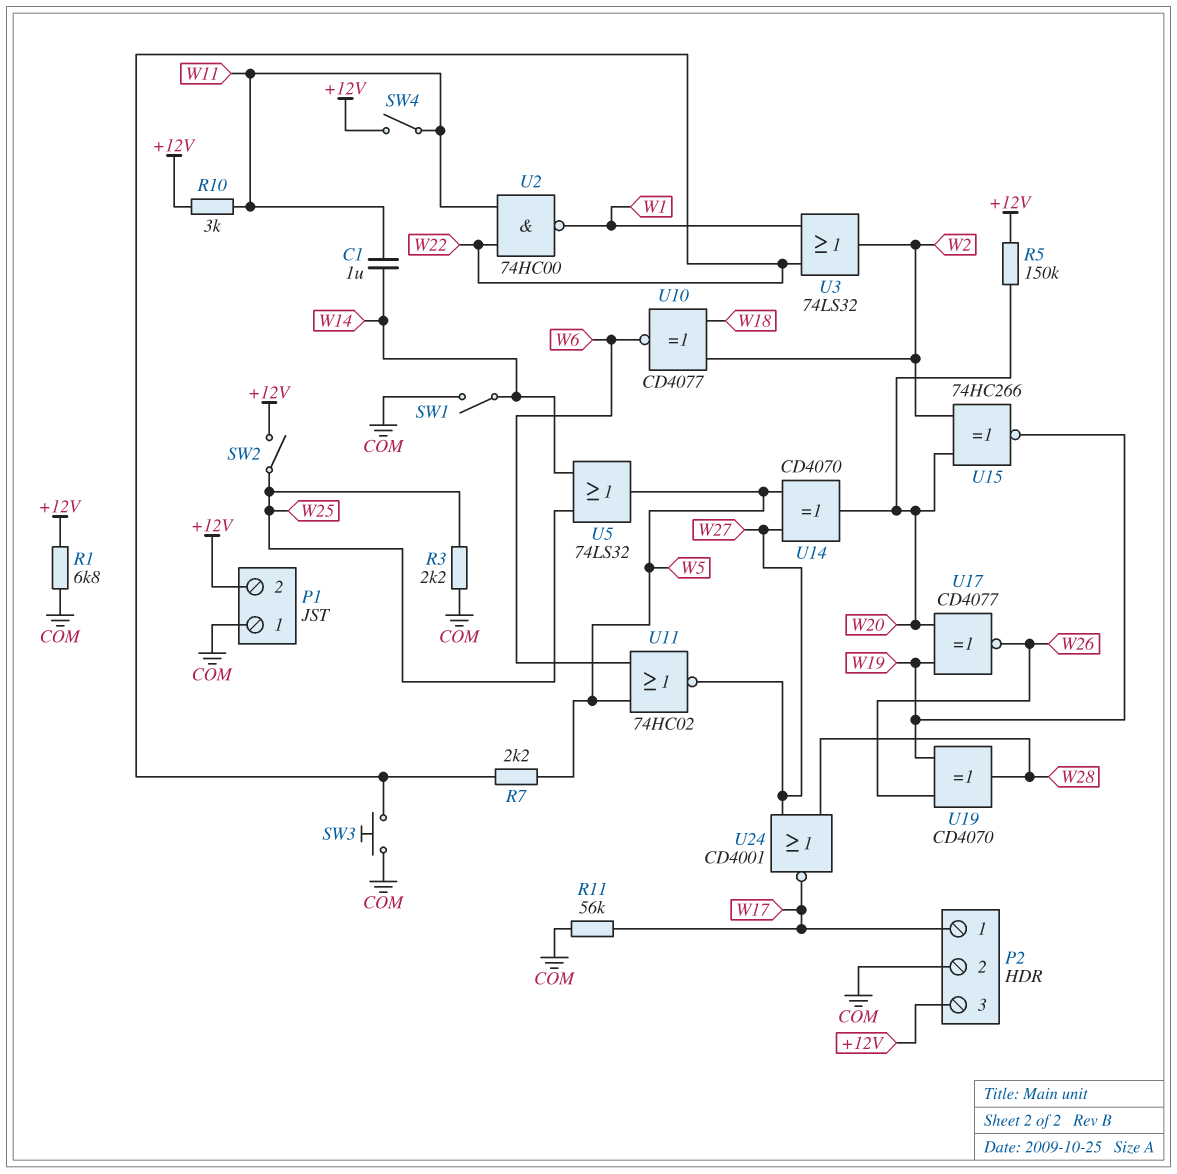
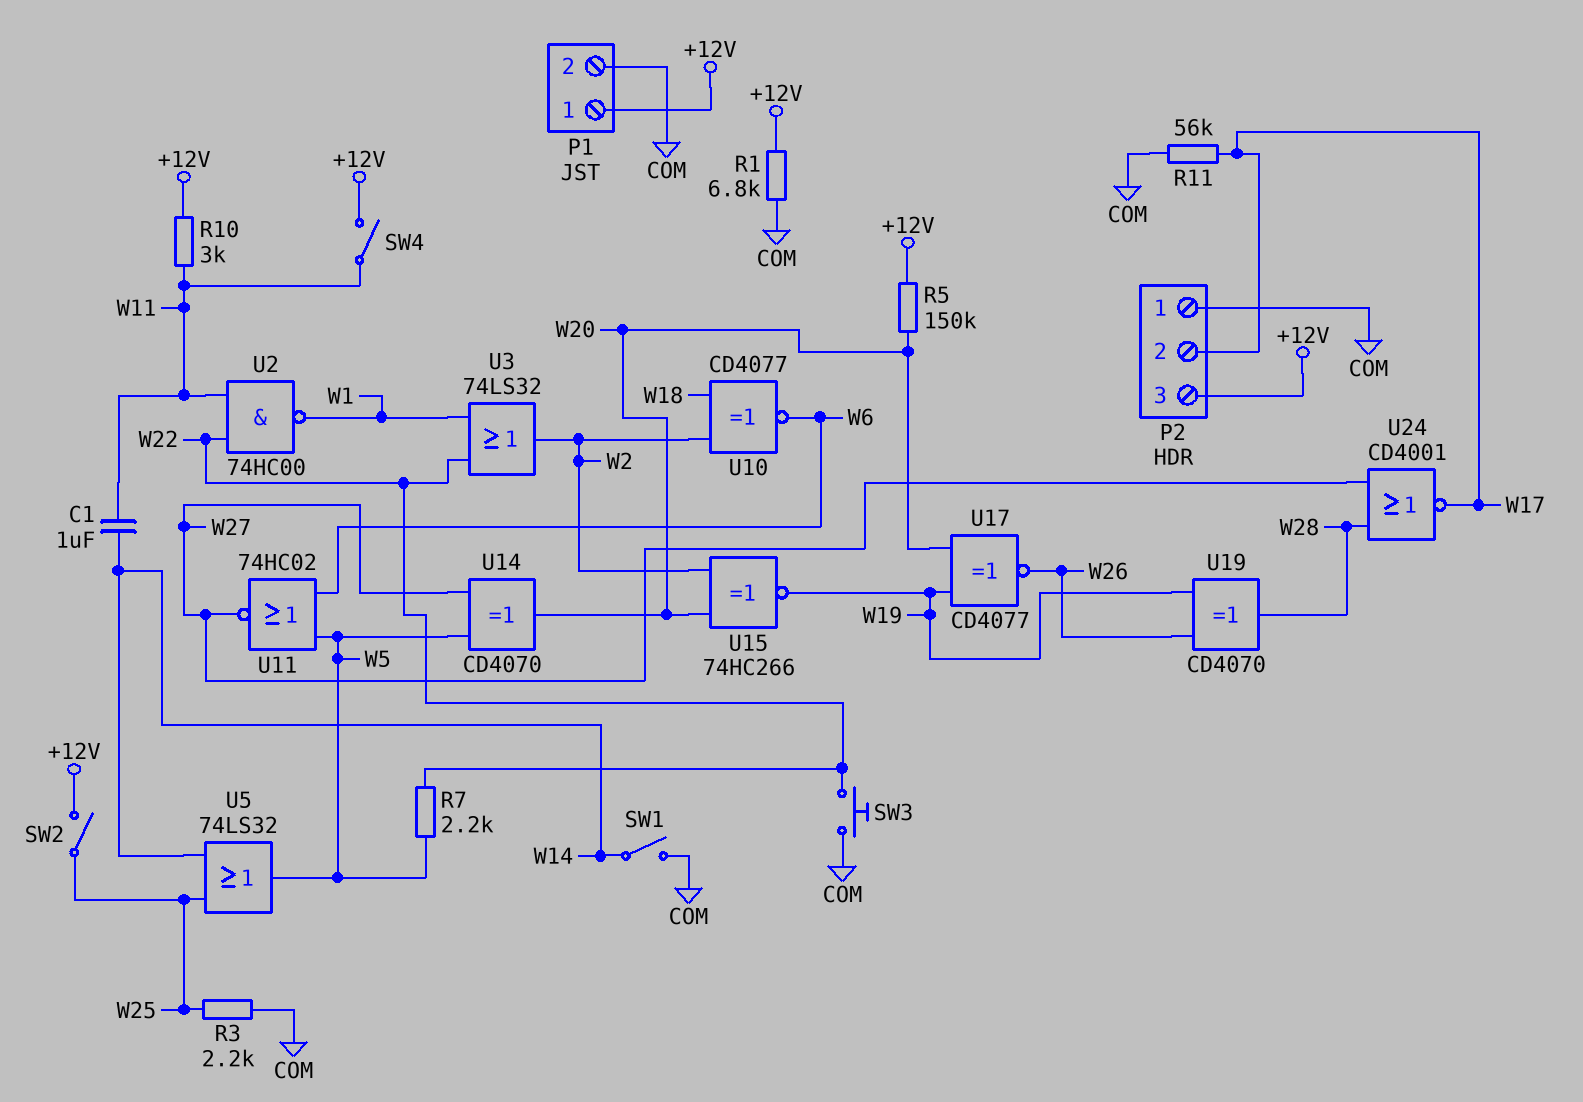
P1 pin 1: COM -> +12V
P1 pin 2: +12V -> COM
P2 pin 1: W17 -> COM
P2 pin 2: COM -> W17

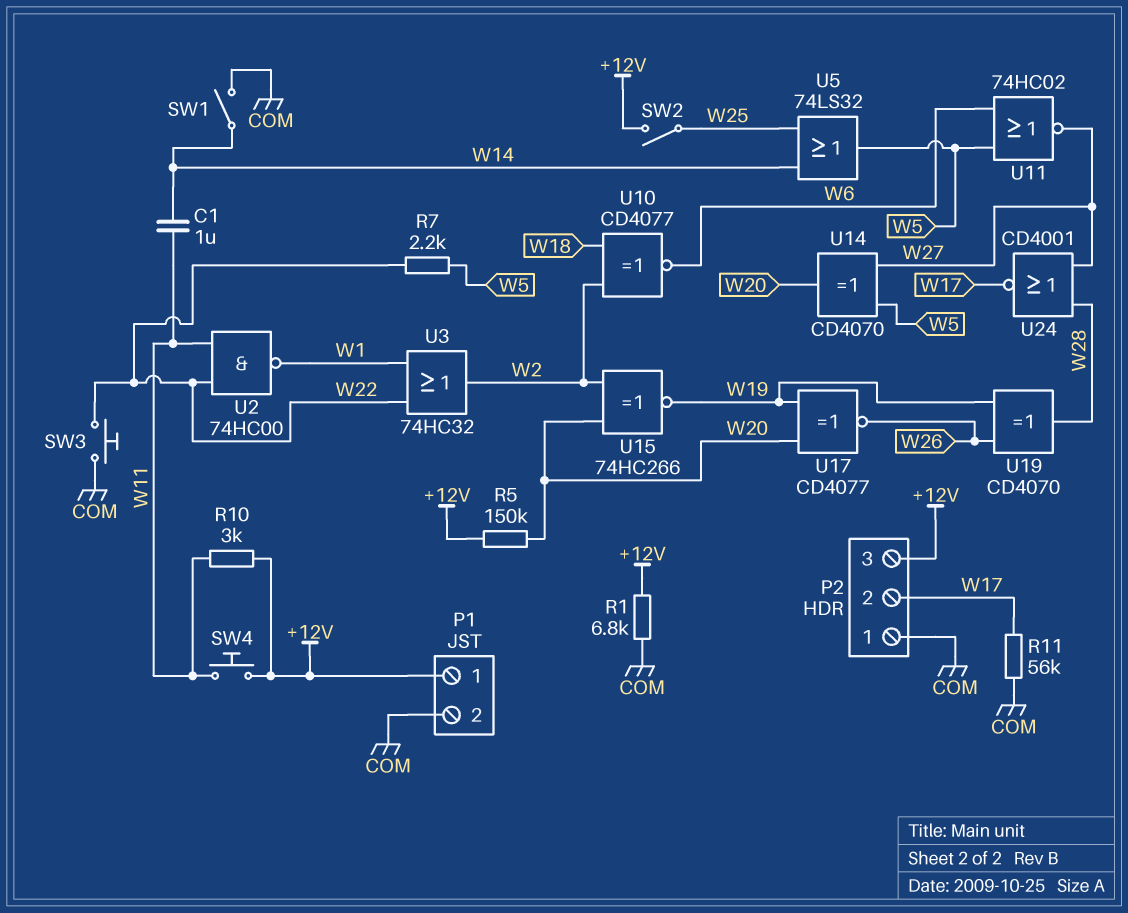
R3: 2.2k (COM, W25) -> none
SW4: switch (+12V, W11) -> button (+12V, W11)
U3: OR 74LS32 (in W1, in W22, out W2) -> OR 74HC32 (in W1, in W22, out W2)

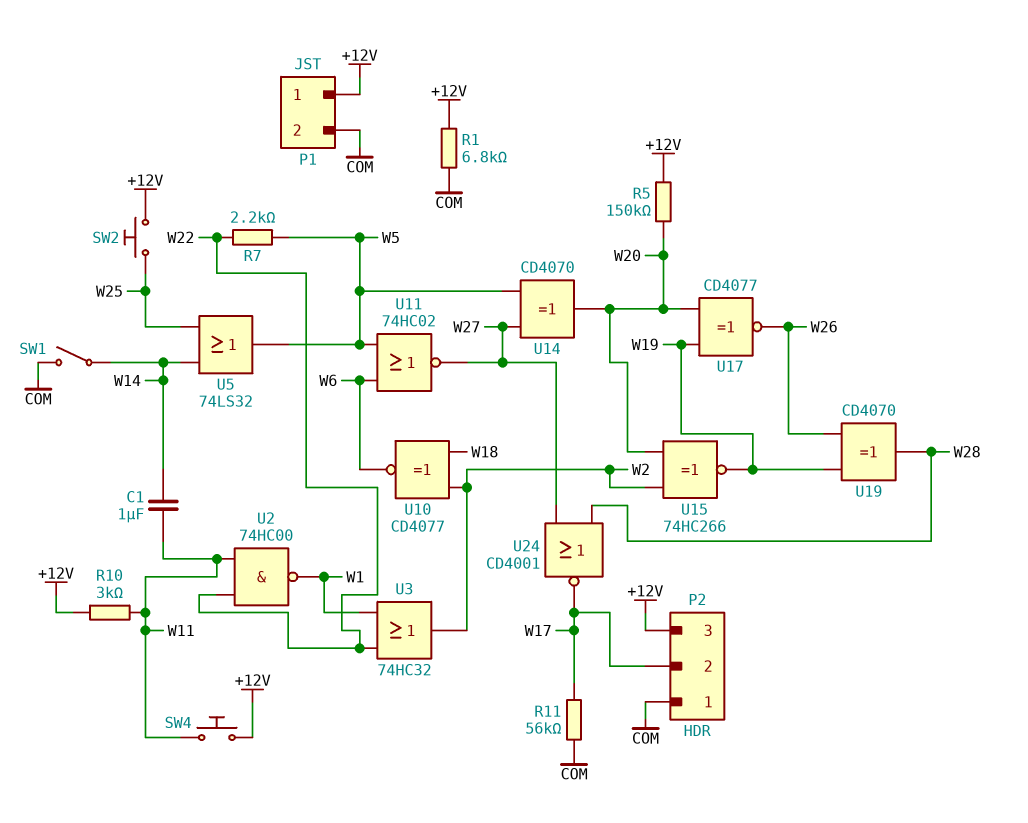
SW2: switch (+12V, W25) -> button (+12V, W25)
SW3: button (COM, W22) -> none

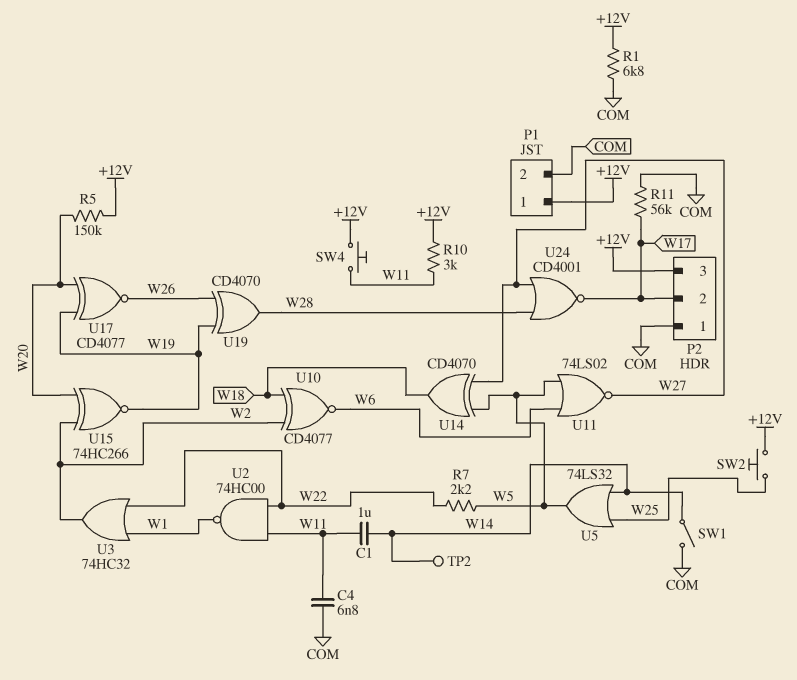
C4: none -> 6.8nF (COM, W11)
TP2: none -> test point (W14)
U11: NOR 74HC02 (in W5, in W6, out W27) -> NOR 74LS02 (in W5, in W6, out W27)
U14: XOR CD4070 (in W5, in W27, out W20) -> XOR CD4070 (in W5, in W27, out W18)

